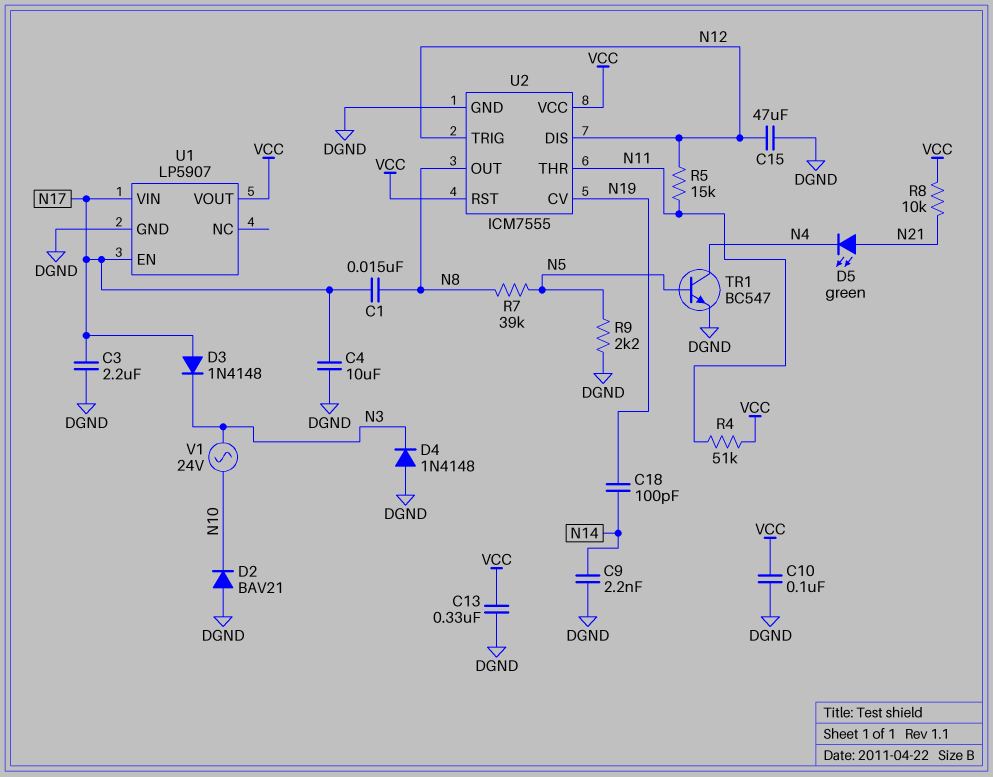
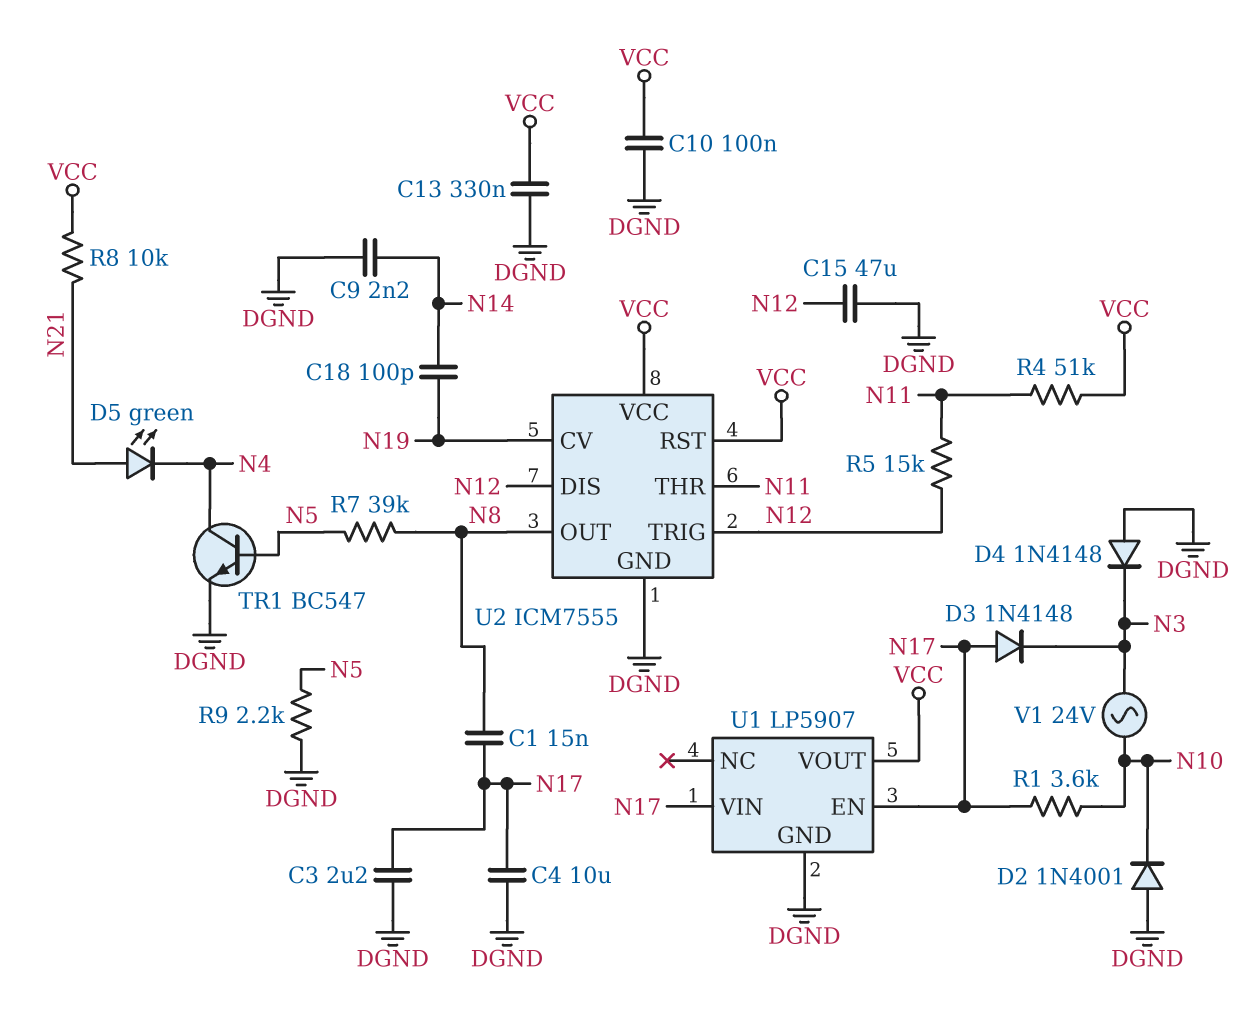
D2: diode BAV21 (A DGND, K N10) -> diode 1N4001 (A DGND, K N10)
R1: none -> 3.6k (N10, N17)

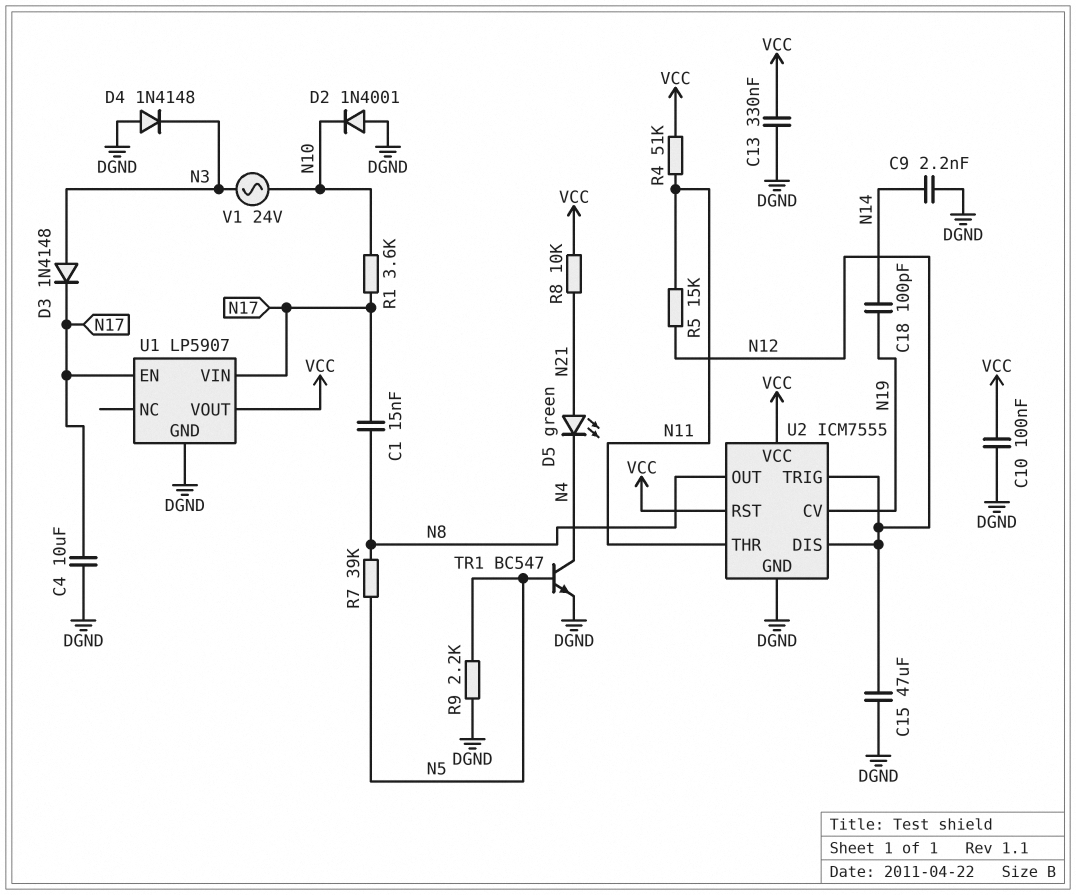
C3: 2.2uF (DGND, N17) -> none
D3: diode 1N4148 (A N17, K N3) -> diode 1N4148 (A N3, K N17)

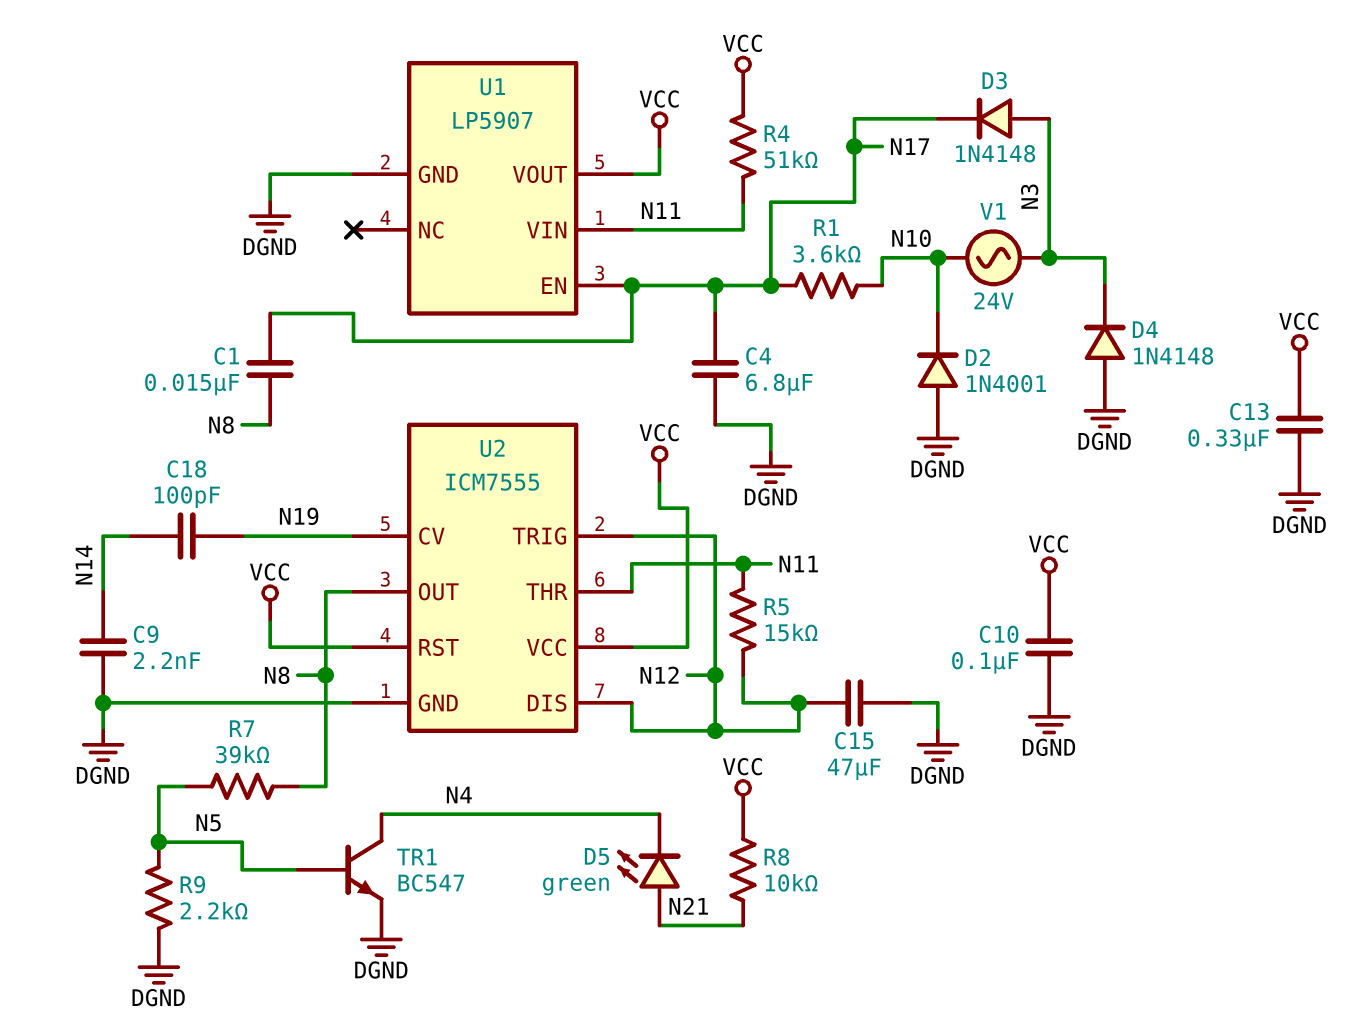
C4: 10uF (DGND, N17) -> 6.8uF (DGND, N17)
U1 pin VIN: N17 -> N11

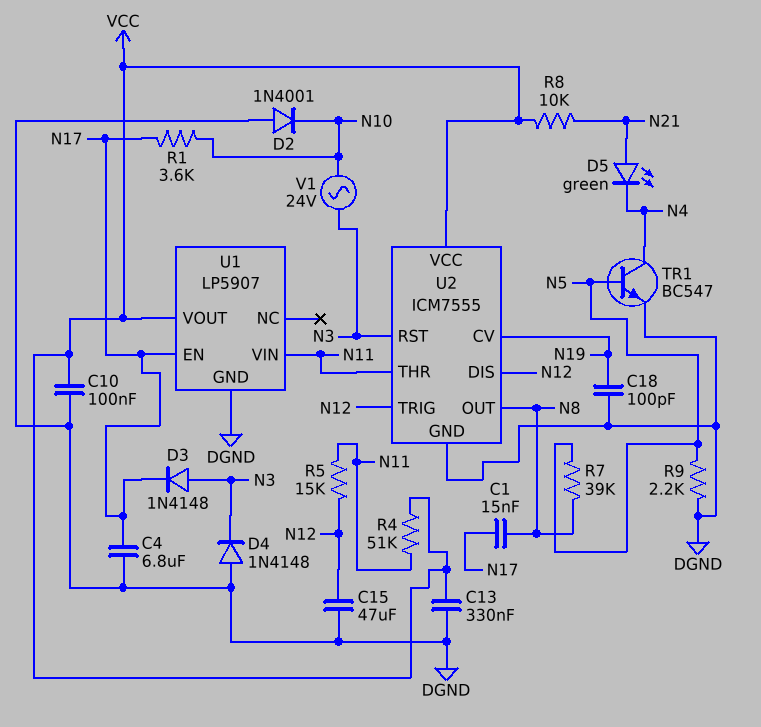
C9: 2.2nF (DGND, N14) -> none
C18: 100pF (N14, N19) -> 100pF (DGND, N19)
U2 pin RST: VCC -> N3

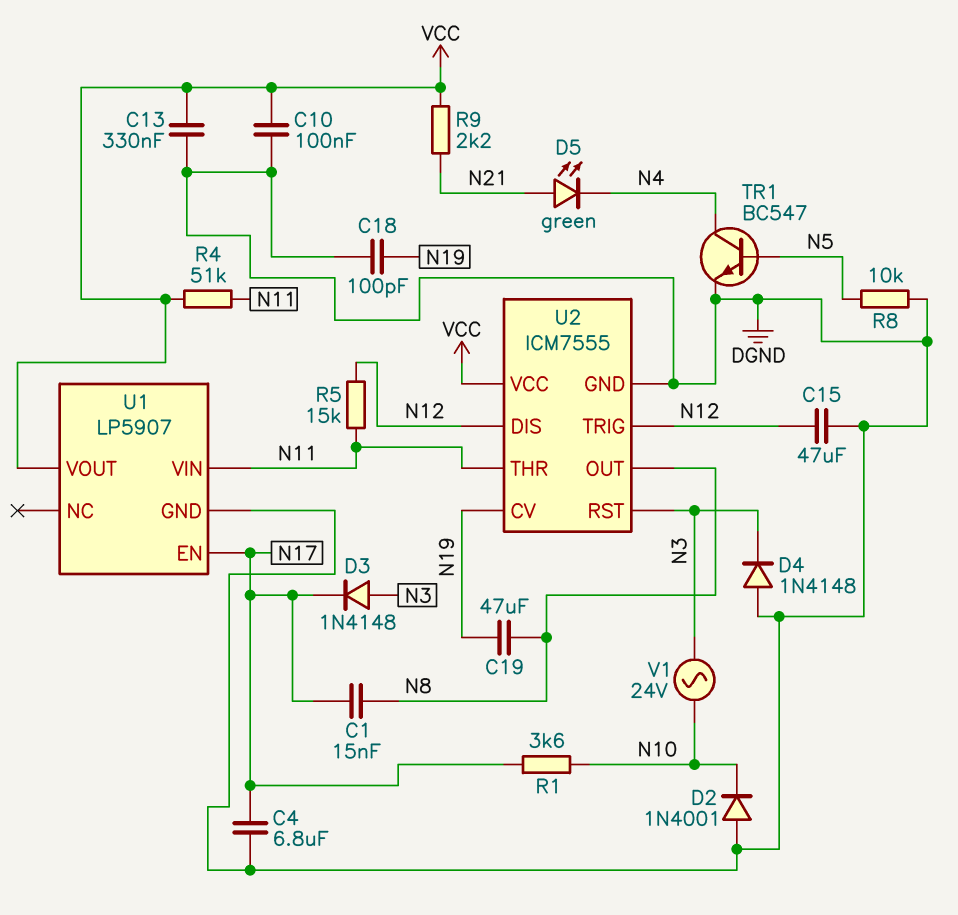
C19: none -> 47uF (N8, N19)
R7: 39k (N5, N8) -> none
R8: 10k (N21, VCC) -> 10k (DGND, N5)
R9: 2.2k (DGND, N5) -> 2.2k (N21, VCC)

